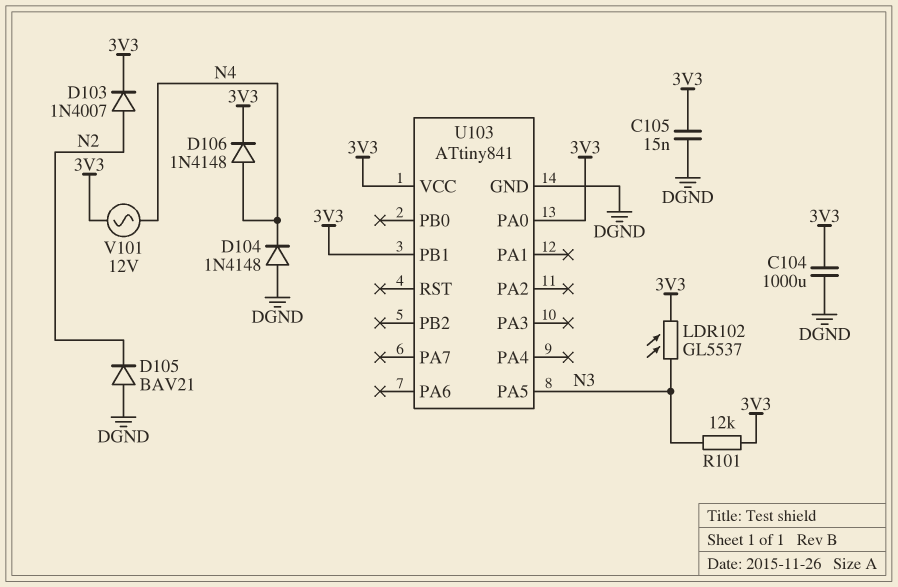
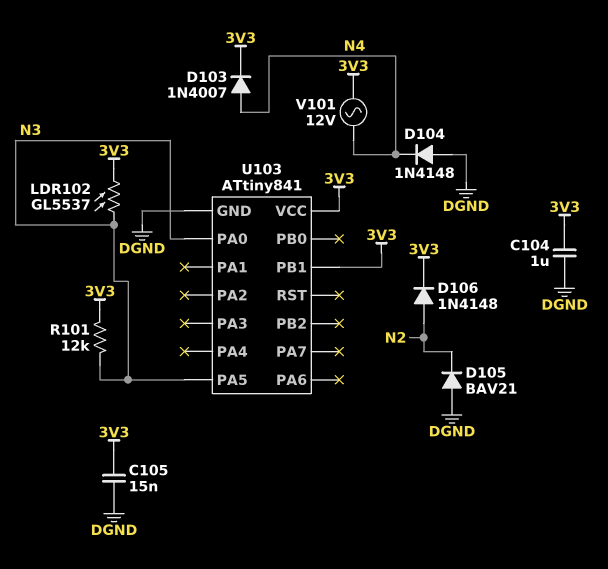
C104: 1000uF (3V3, DGND) -> 1uF (3V3, DGND)
D103: diode 1N4007 (A N2, K 3V3) -> diode 1N4007 (A N4, K 3V3)
D106: diode 1N4148 (A N4, K 3V3) -> diode 1N4148 (A N2, K 3V3)
U103 pin PA0: 3V3 -> N3

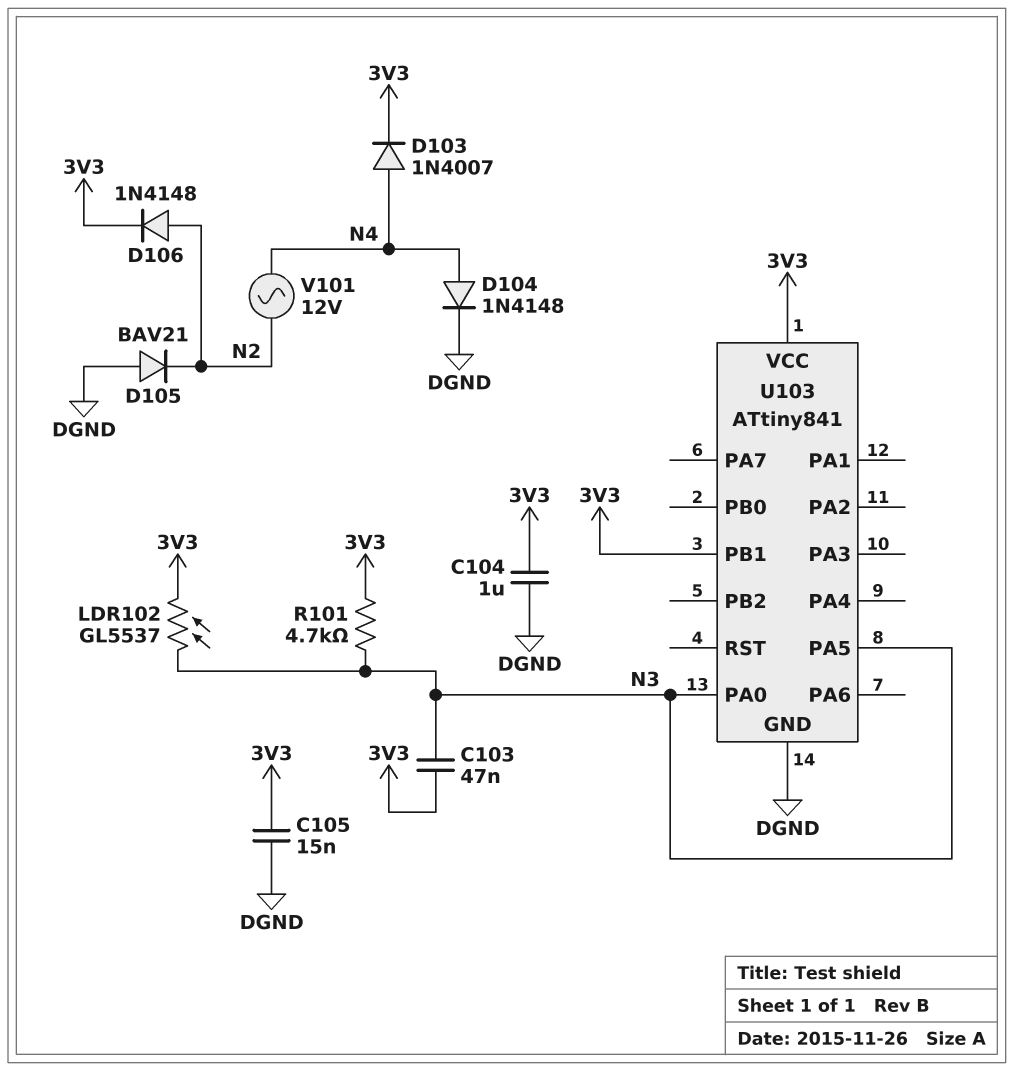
C103: none -> 47nF (3V3, N3)
D104: diode 1N4148 (A DGND, K N4) -> diode 1N4148 (A N4, K DGND)
R101: 12k (3V3, N3) -> 4.7k (3V3, N3)
V101: AC 12V (3V3, N4) -> AC 12V (N2, N4)

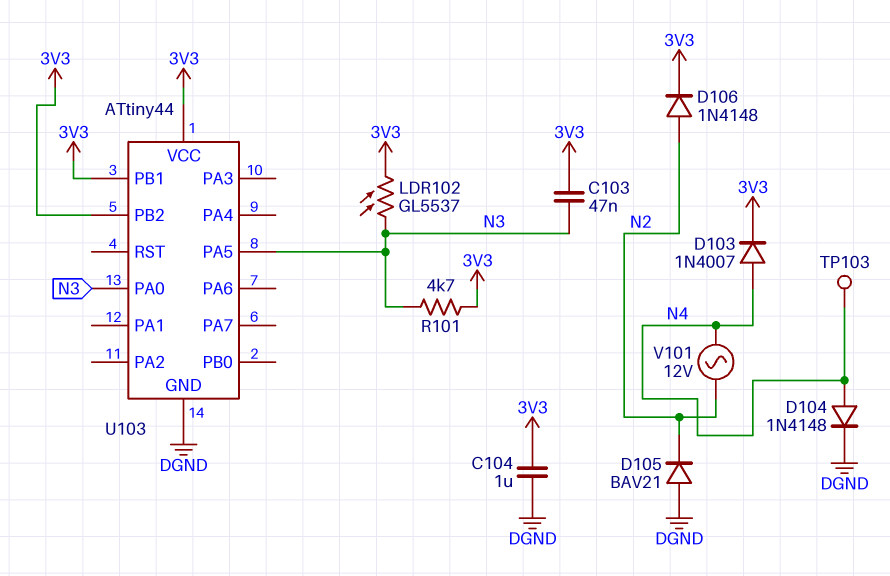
C105: 15nF (3V3, DGND) -> none
TP103: none -> test point (N4)
U103: ATtiny841 -> ATtiny44
U103 pin PB2: none -> 3V3

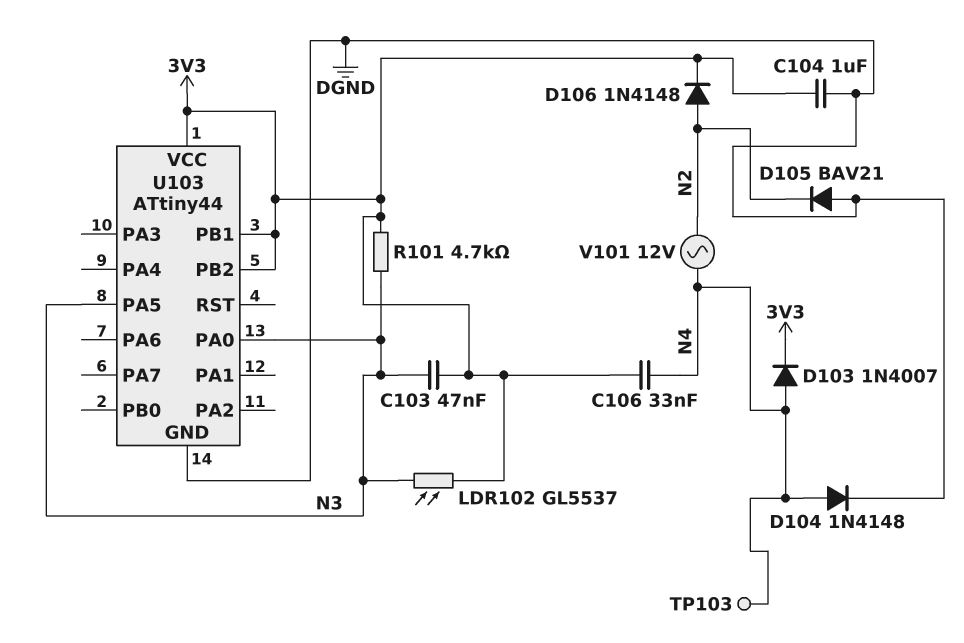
C106: none -> 33nF (3V3, N4)

